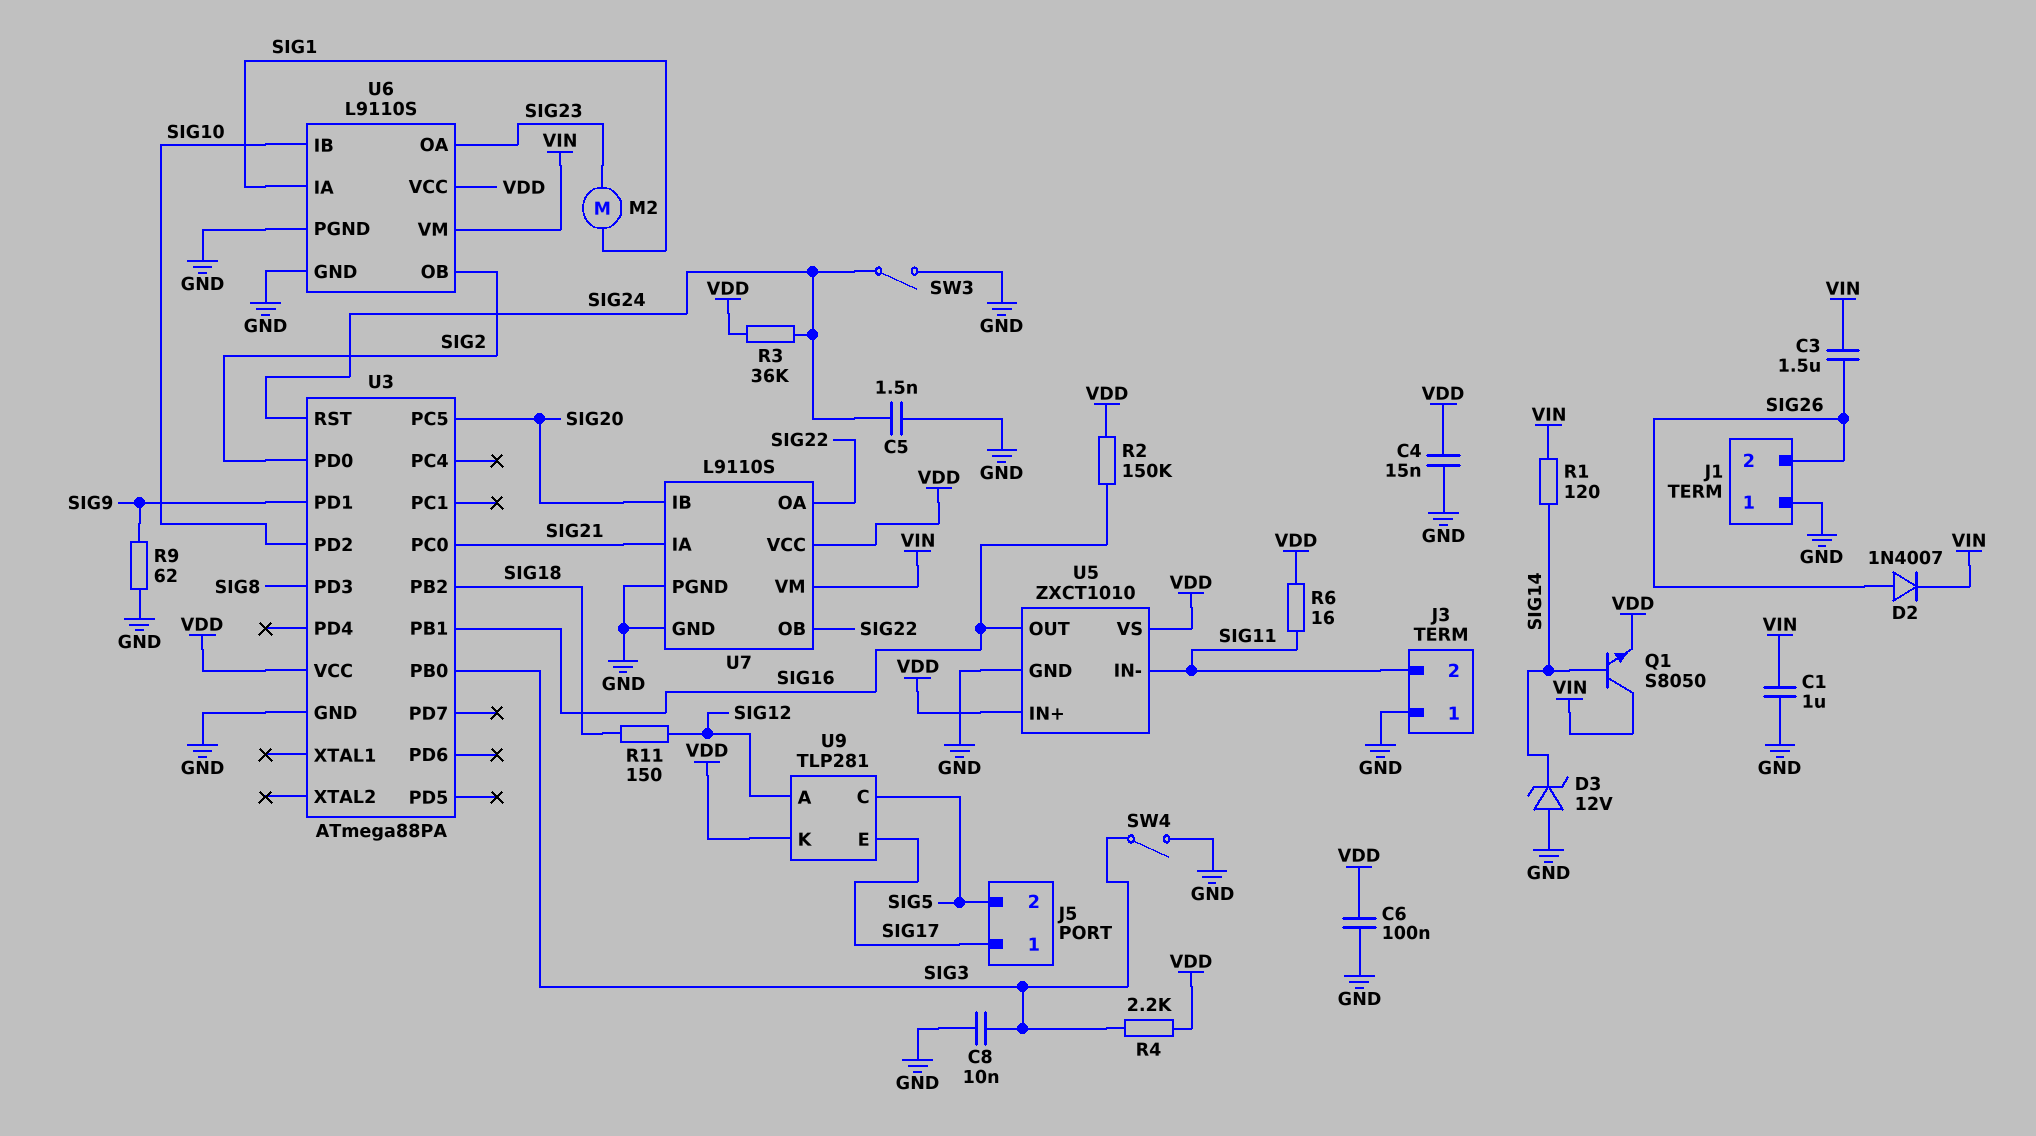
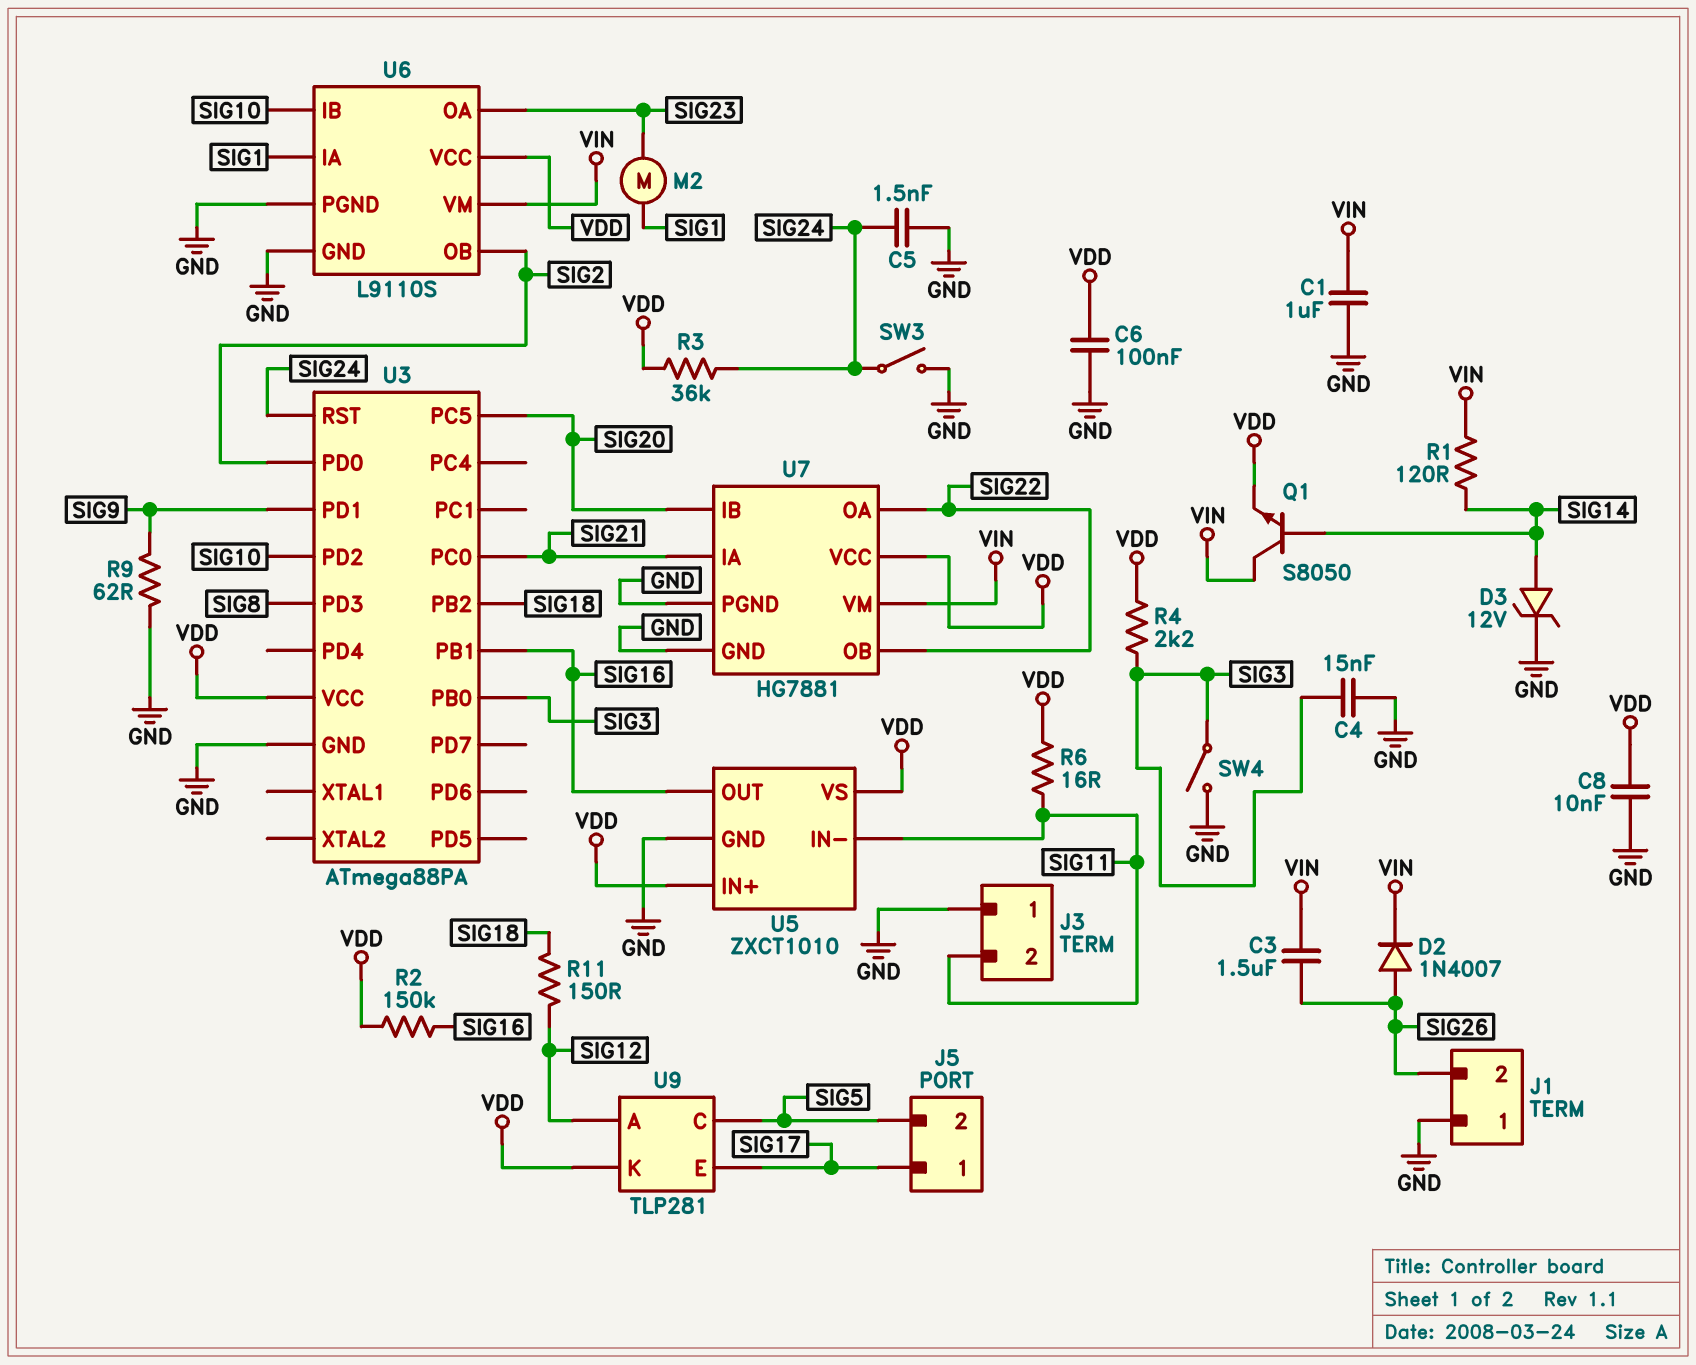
C4: 15nF (GND, VDD) -> 15nF (GND, SIG3)
C8: 10nF (GND, SIG3) -> 10nF (GND, VDD)
D3: zener 12V (A GND, K SIG14) -> zener 12V (A SIG14, K GND)
U7: L9110S -> HG7881

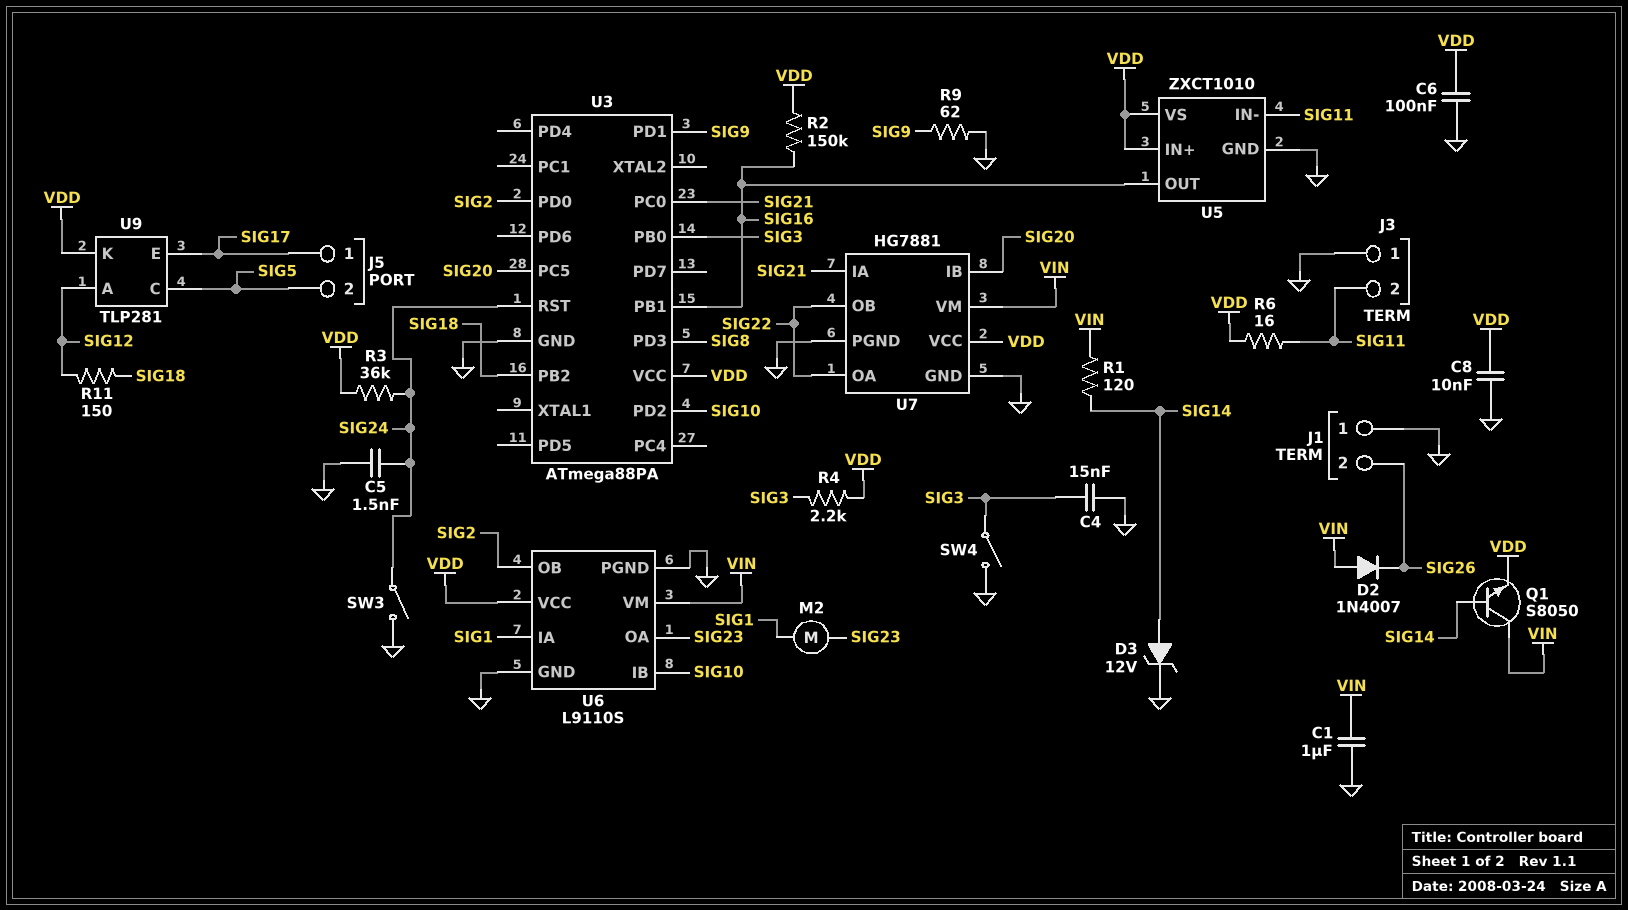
C3: 1.5uF (SIG26, VIN) -> none
D2: diode 1N4007 (A SIG26, K VIN) -> diode 1N4007 (A VIN, K SIG26)

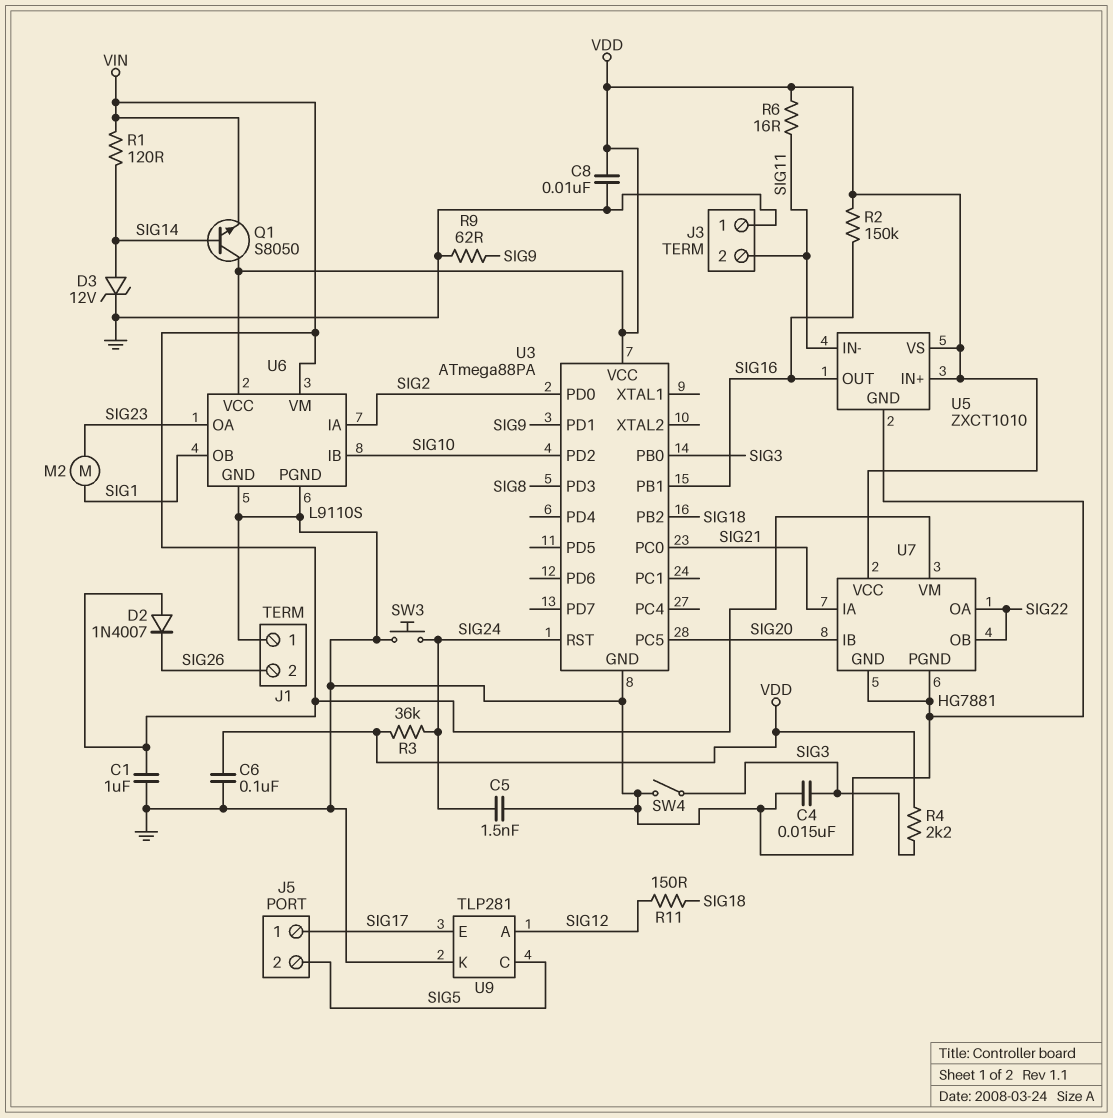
Q1: NPN S8050 (B SIG14, C VIN, E VDD) -> NPN S8050 (B SIG14, C VDD, E VIN)
SW3: switch (GND, SIG24) -> button (GND, SIG24)
U6 pin IA: SIG1 -> SIG2
U6 pin OB: SIG2 -> SIG1
U9 pin K: VDD -> GND

